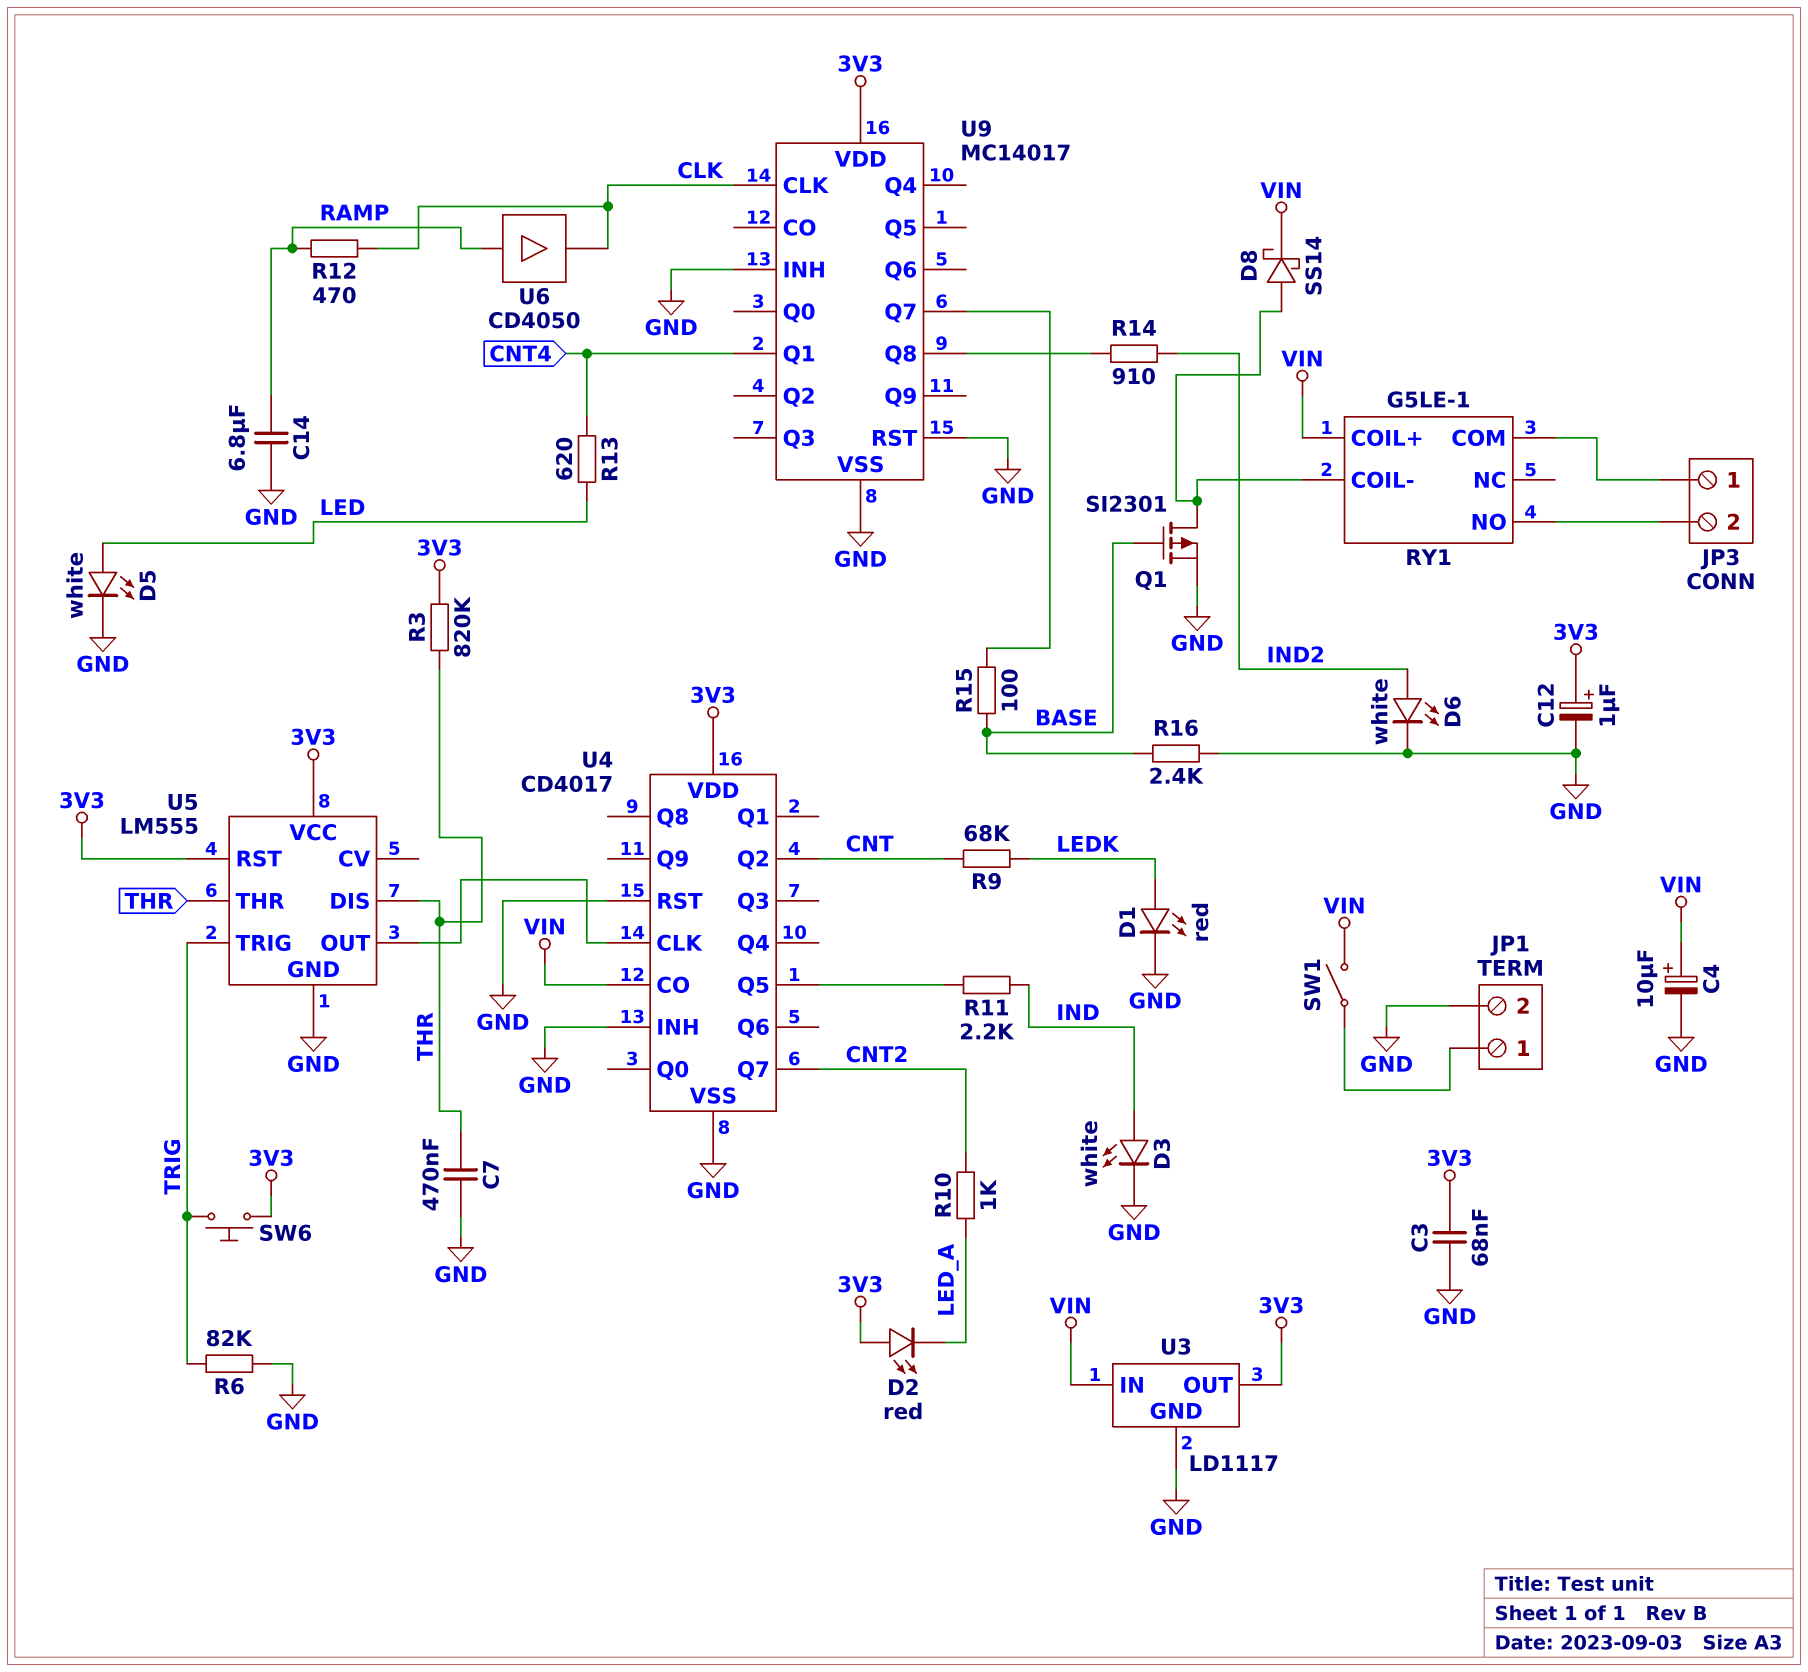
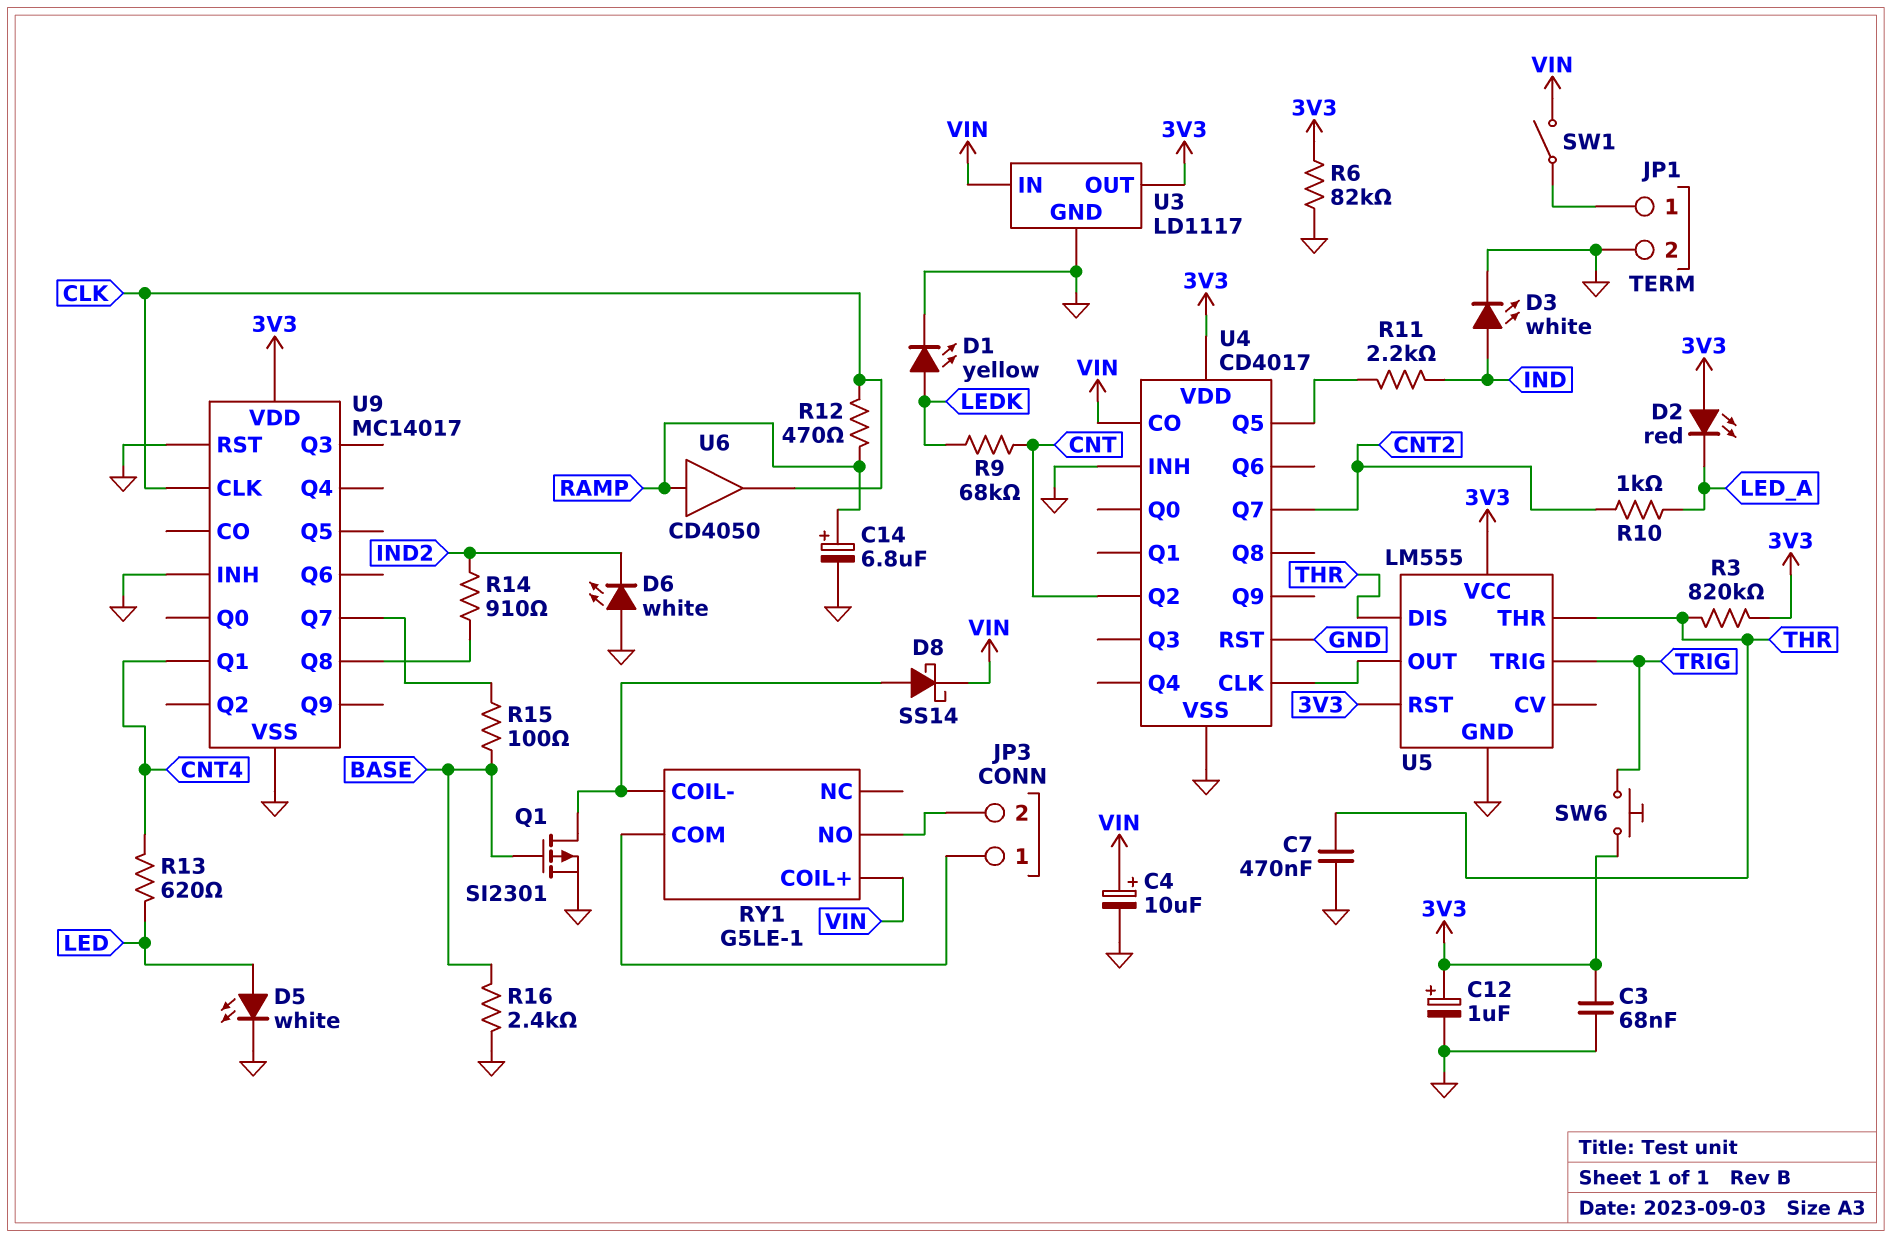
C14: 6.8uF (GND, RAMP) -> 6.8uF (plus RAMP, minus GND)
D1: LED red (A LEDK, K GND) -> LED yellow (A LEDK, K GND)
D6: LED white (A IND2, K GND) -> LED white (A GND, K IND2)
R6: 82k (GND, TRIG) -> 82k (3V3, GND)

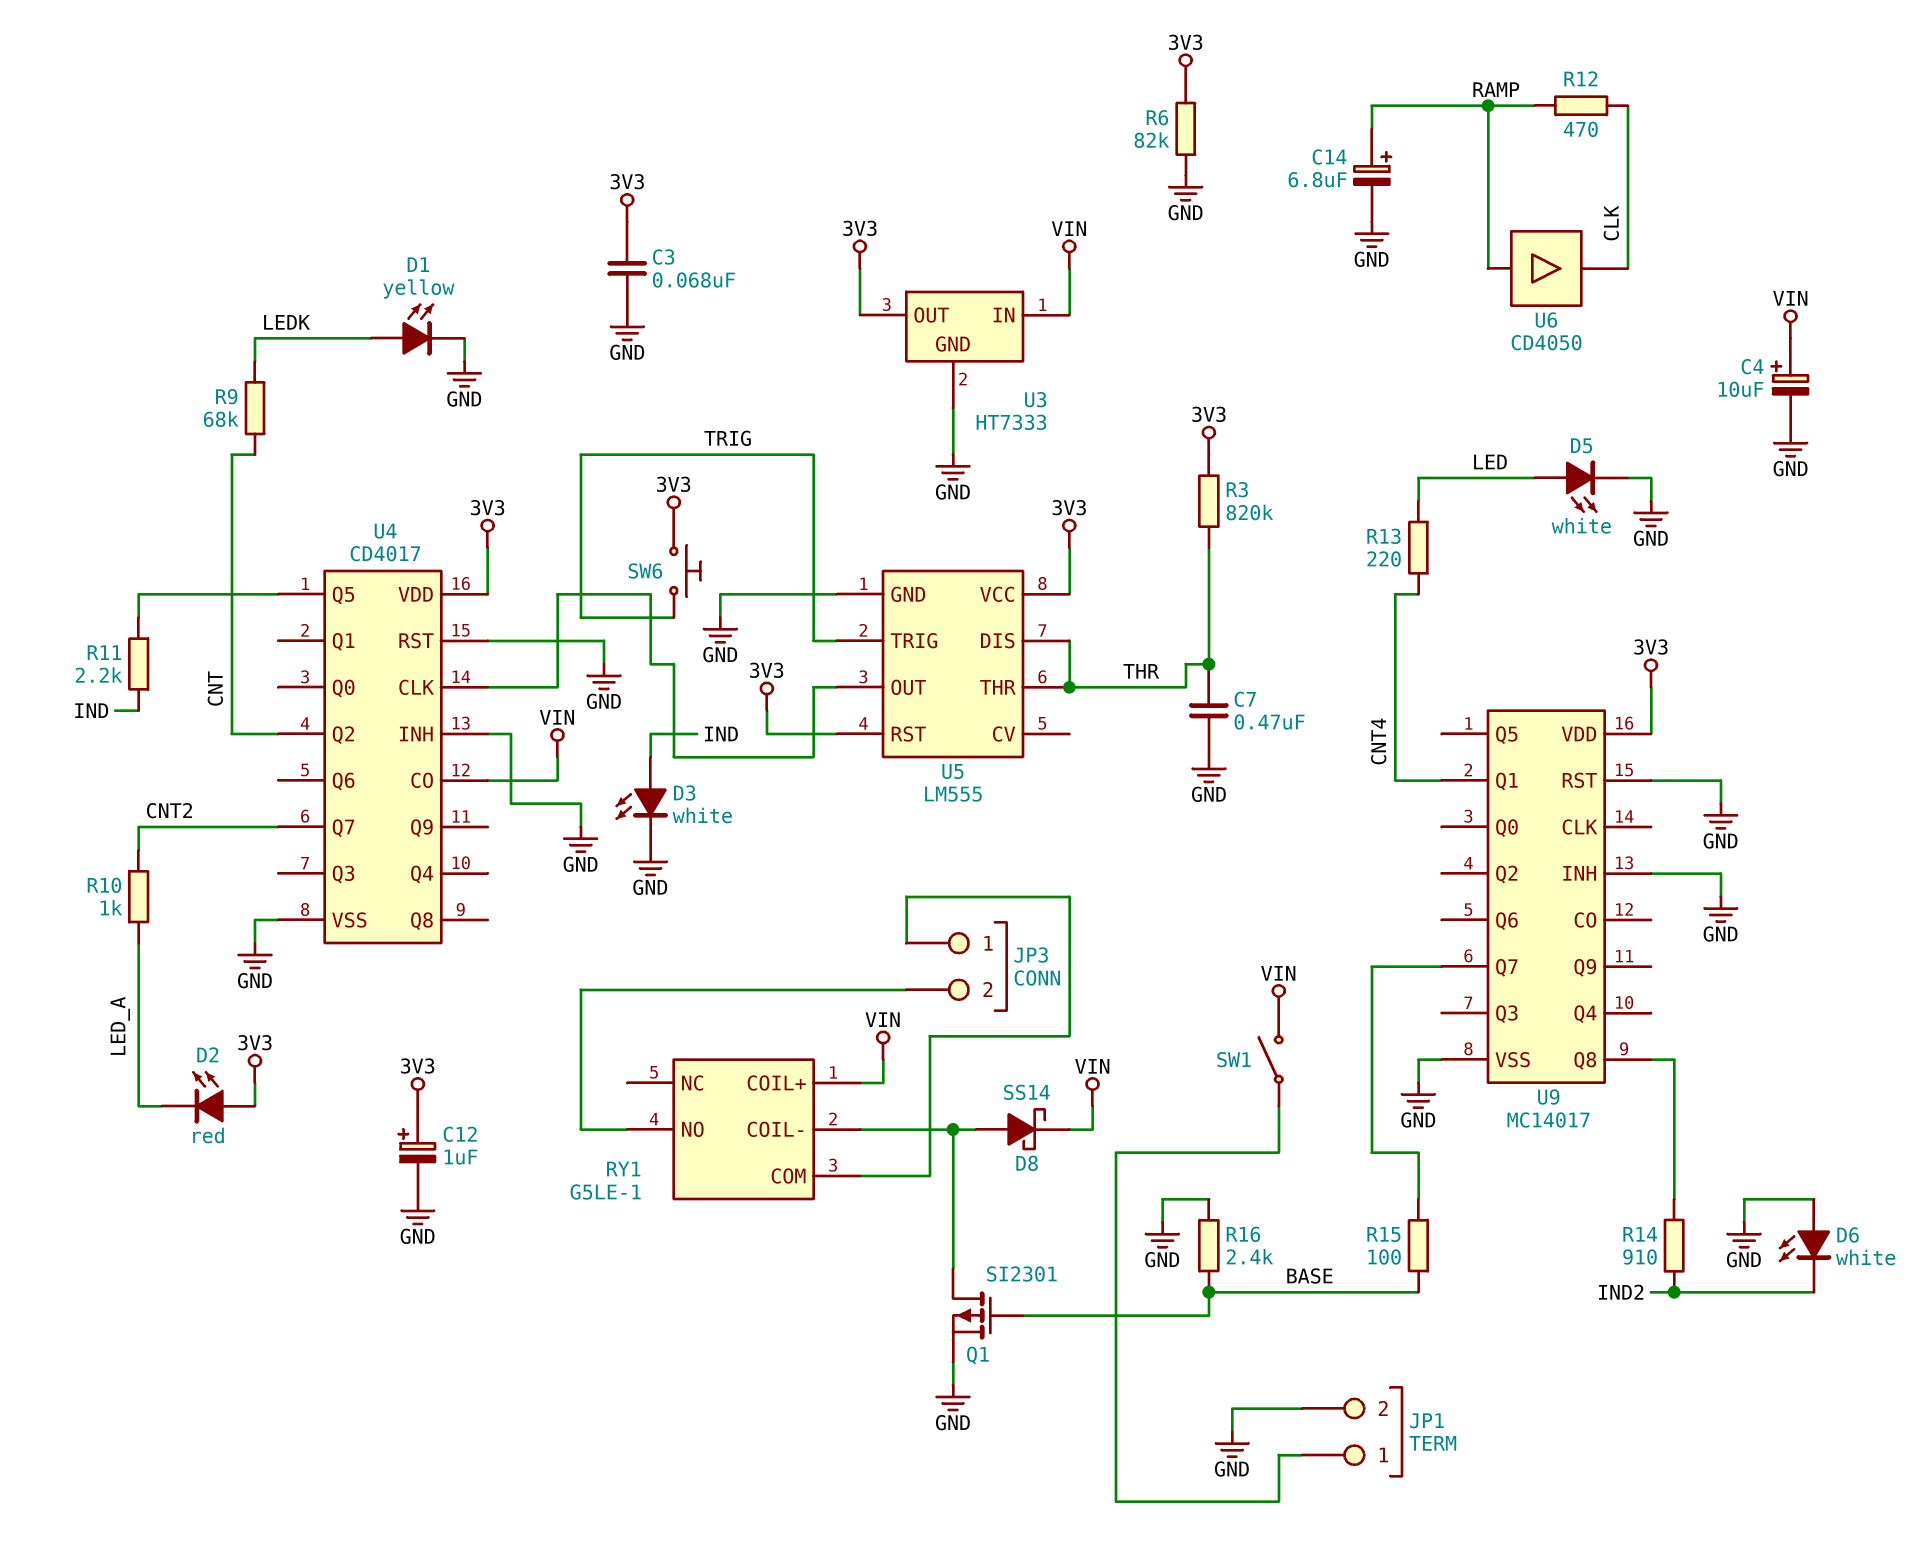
R13: 620 (CNT4, LED) -> 220 (CNT4, LED)
U3: LD1117 -> HT7333
U9 pin CLK: CLK -> none

